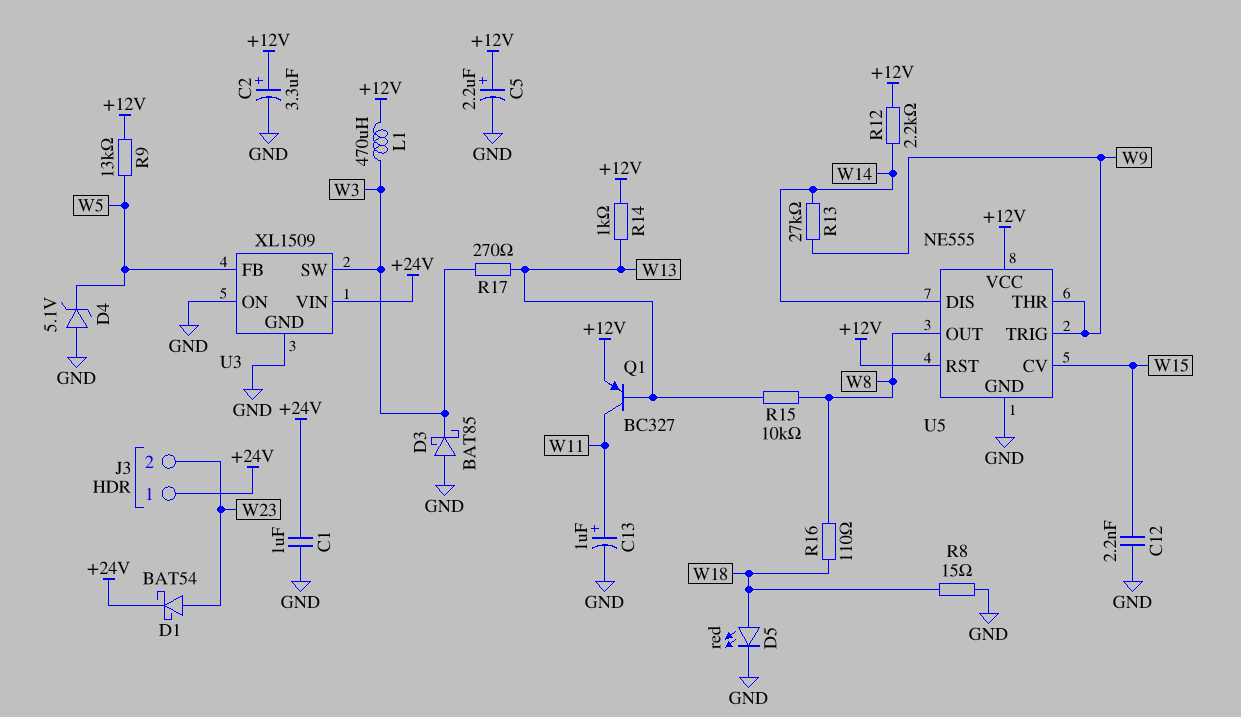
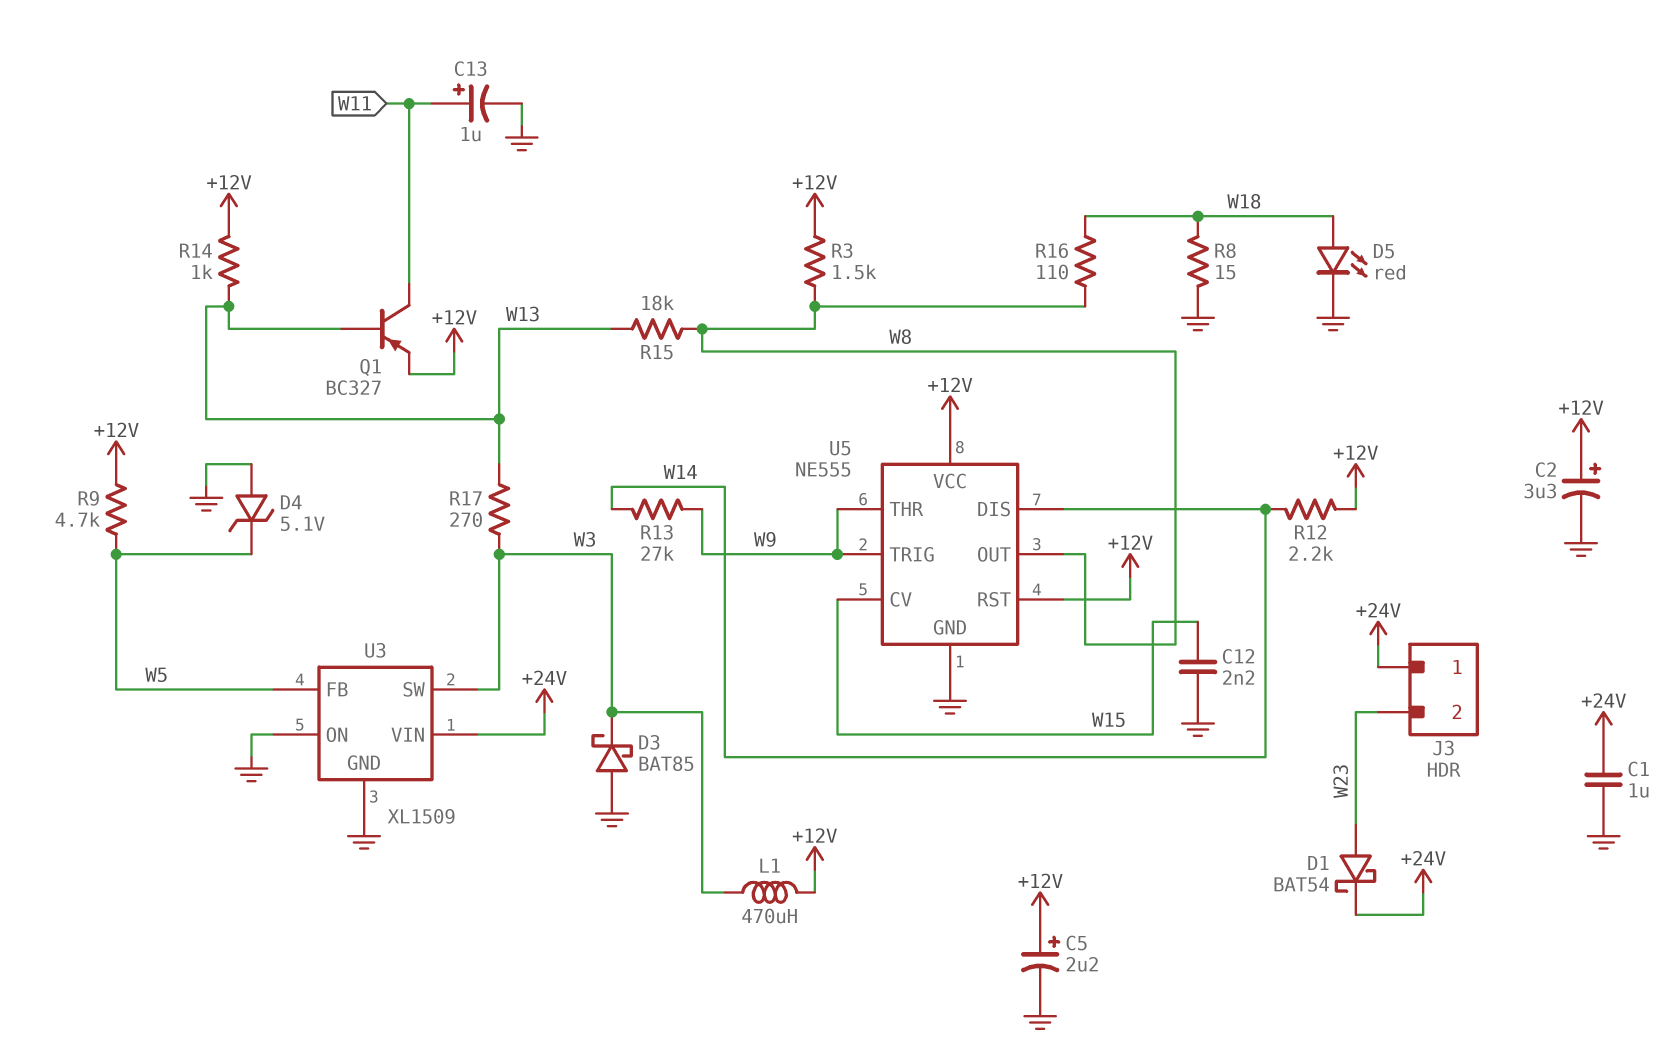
R3: none -> 1.5k (+12V, W8)
R9: 13k (+12V, W5) -> 4.7k (+12V, W5)
R15: 10k (W8, W13) -> 18k (W8, W13)

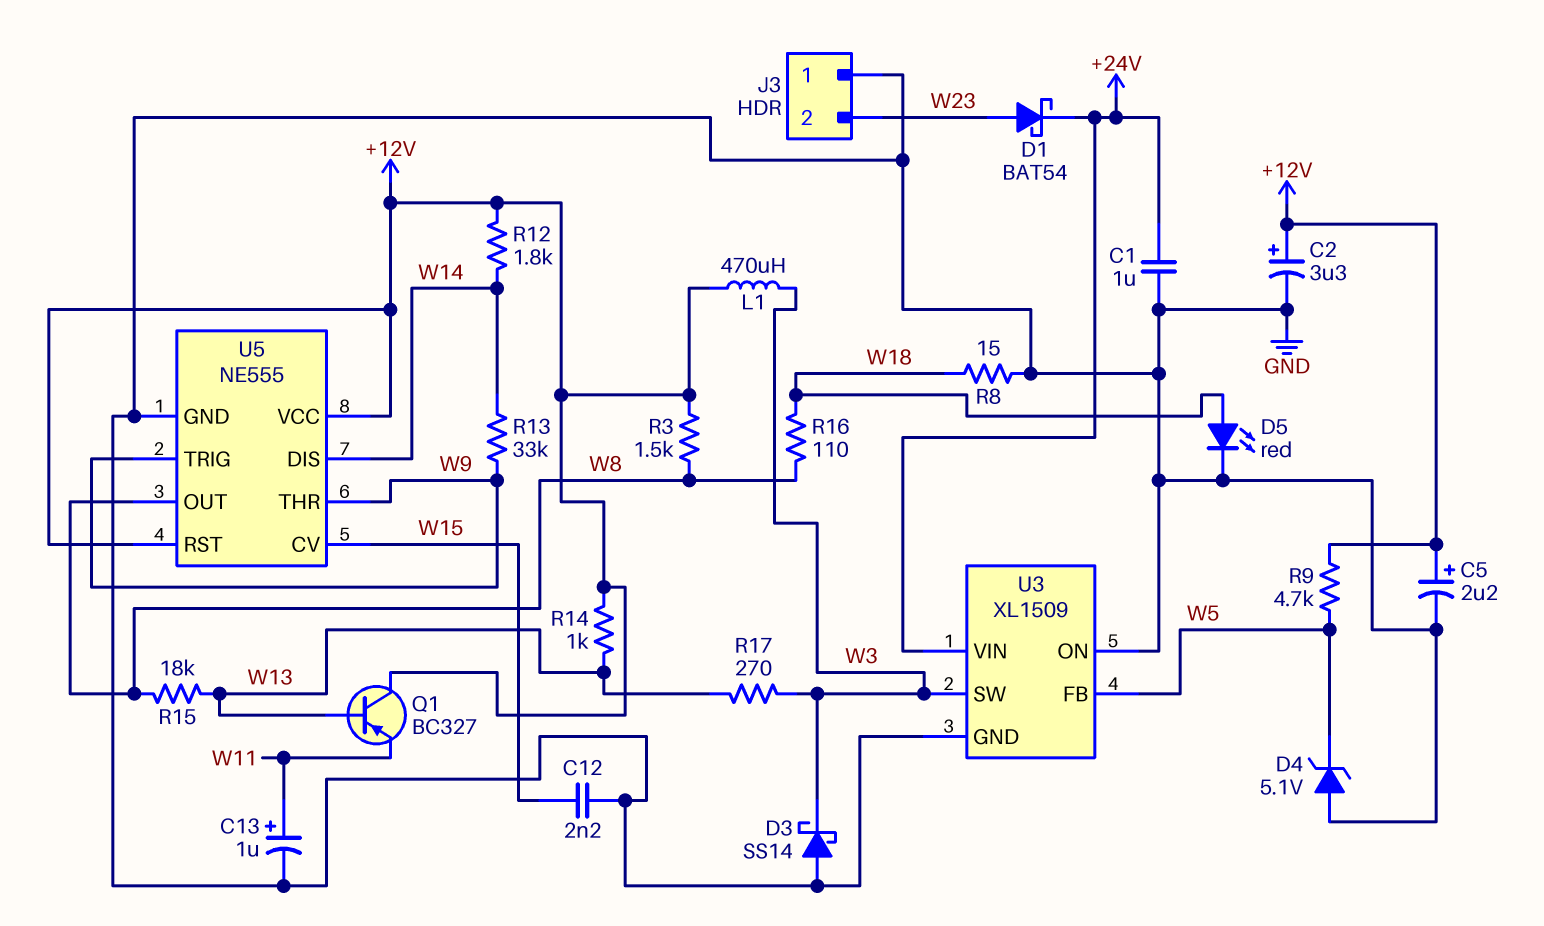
D3: schottky BAT85 (A GND, K W3) -> schottky SS14 (A GND, K W3)
J3 pin 1: +24V -> GND
Q1: PNP BC327 (B W13, C W11, E +12V) -> PNP BC327 (B W13, C +12V, E W11)
R12: 2.2k (+12V, W14) -> 1.8k (+12V, W14)
R13: 27k (W9, W14) -> 33k (W9, W14)

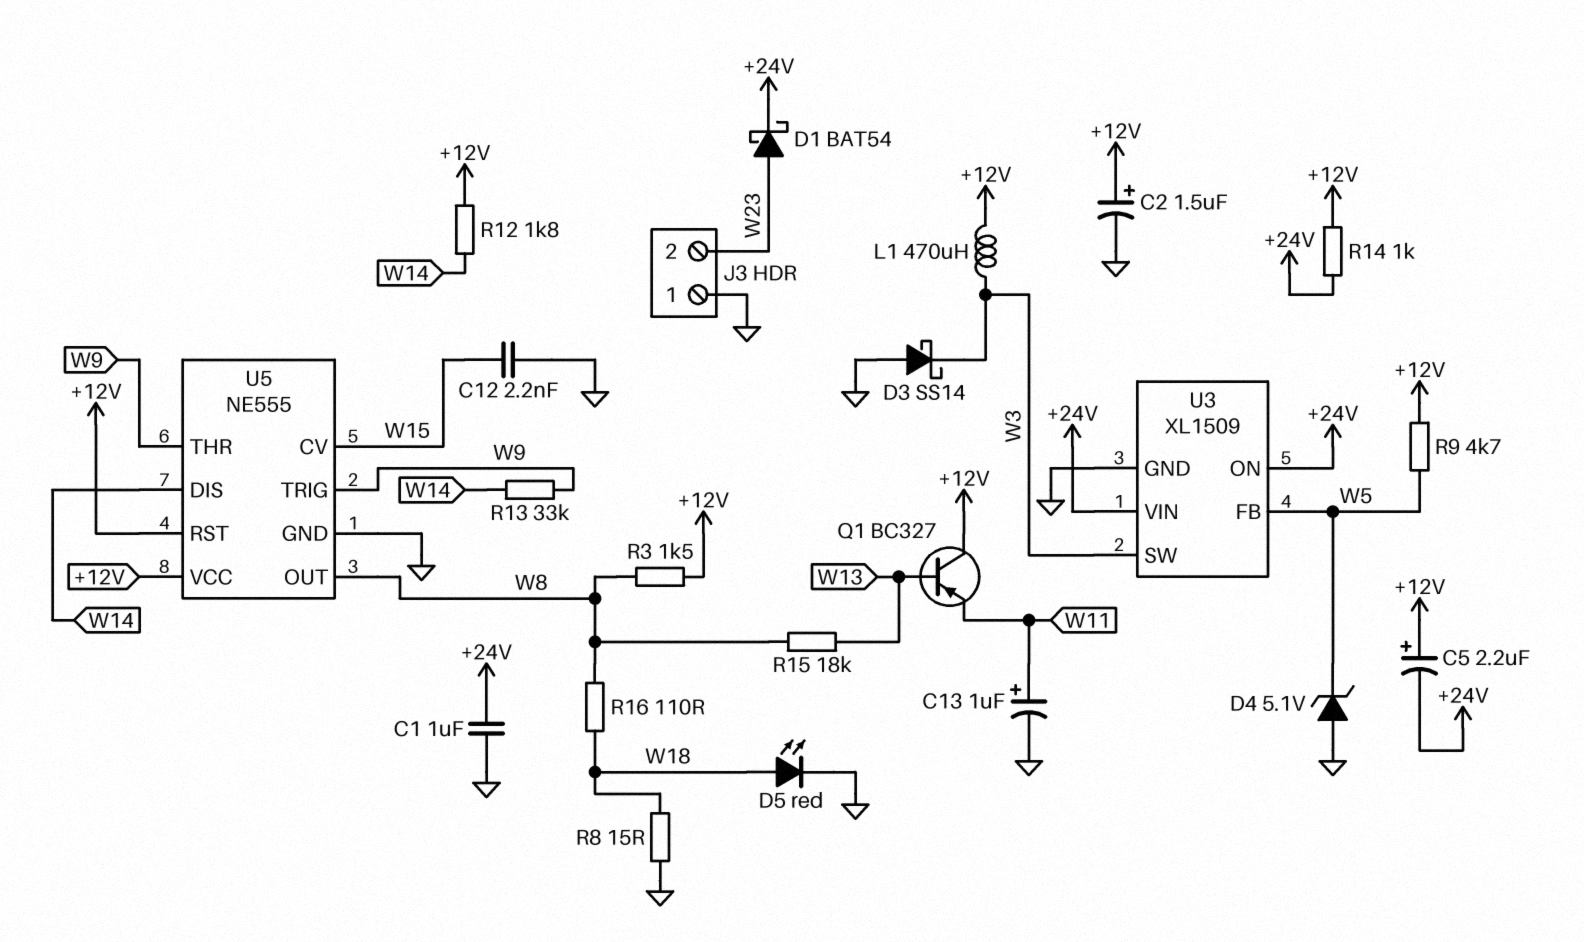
C2: 3.3uF (plus +12V, minus GND) -> 1.5uF (plus +12V, minus GND)
C5: 2.2uF (plus +12V, minus GND) -> 2.2uF (plus +12V, minus +24V)
R14: 1k (+12V, W13) -> 1k (+12V, +24V)
R17: 270 (W3, W13) -> none
U3 pin ON: GND -> +24V

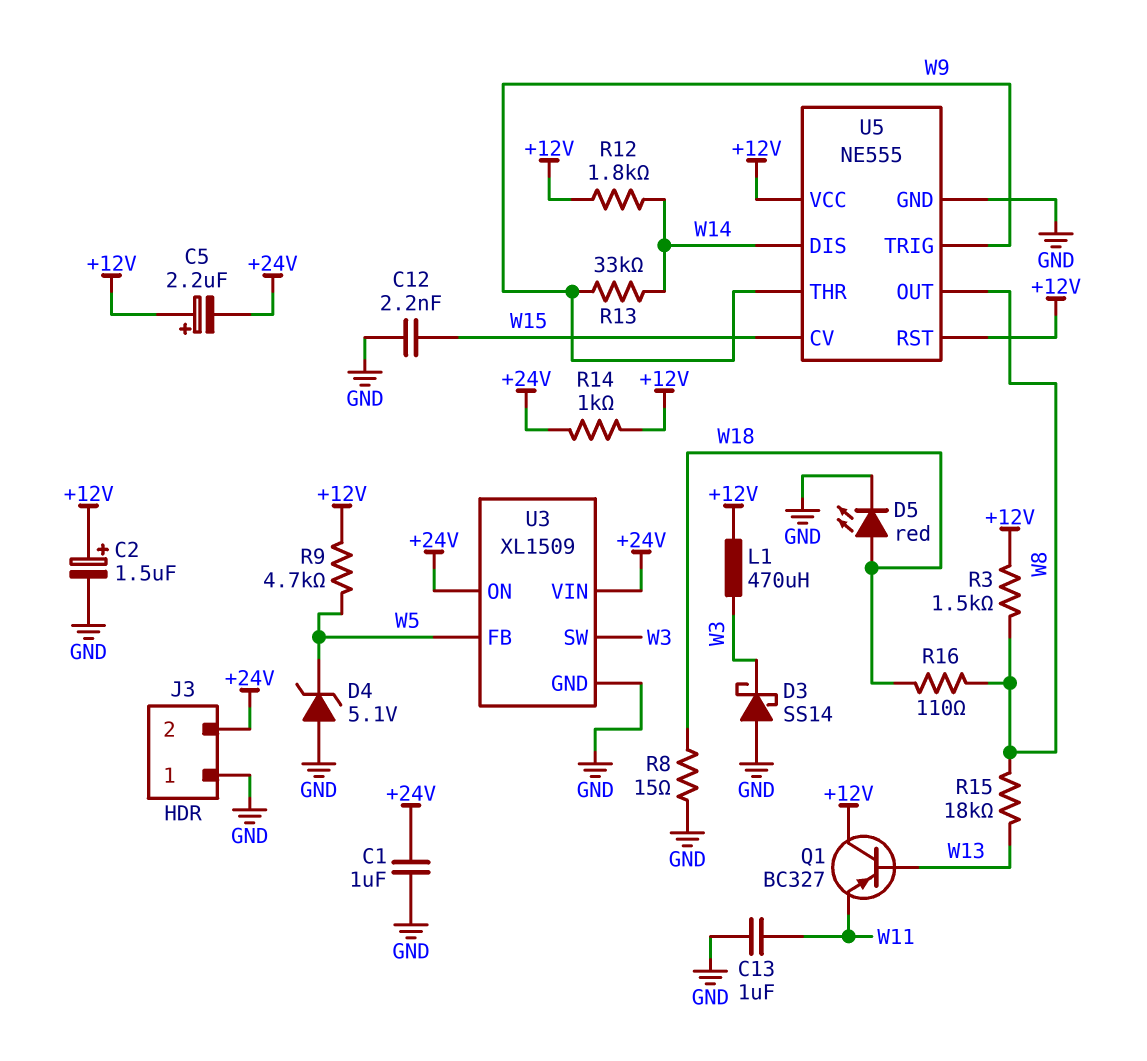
C13: 1uF (plus W11, minus GND) -> 1uF (GND, W11)
D1: schottky BAT54 (A W23, K +24V) -> none
J3 pin 2: W23 -> +24V

